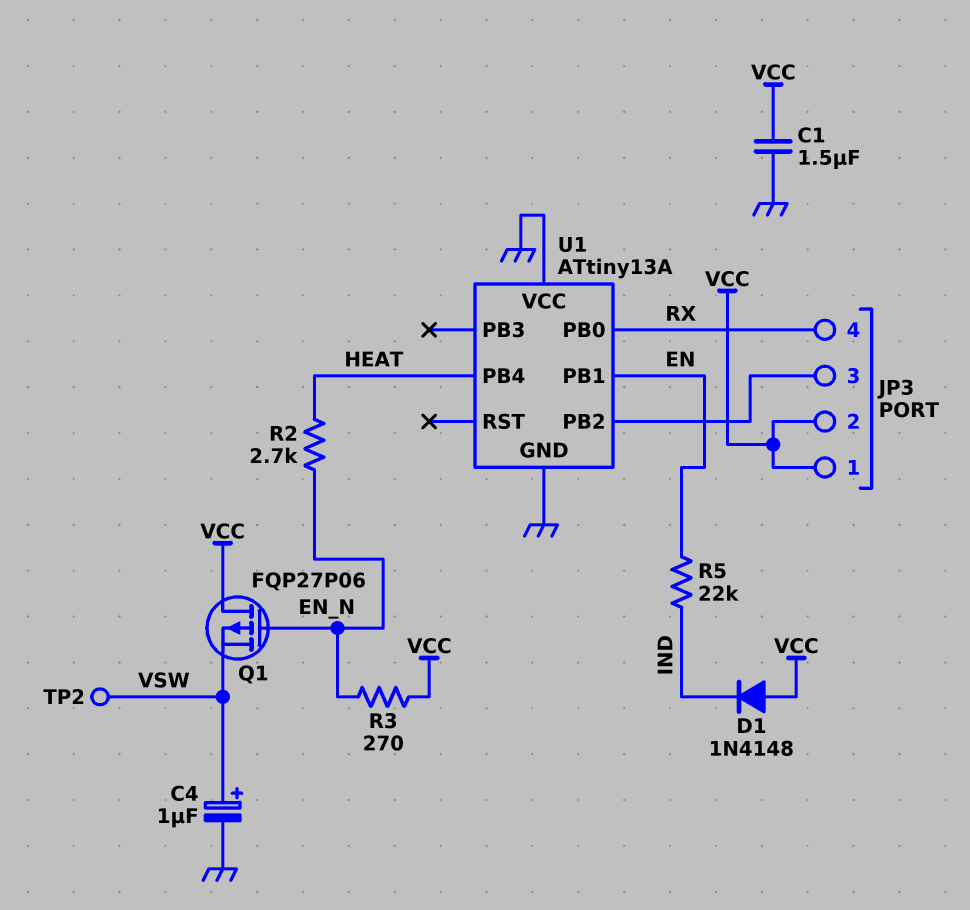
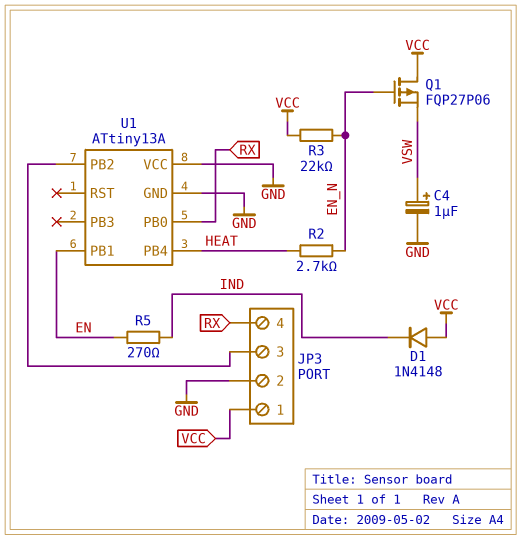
C1: 1.5uF (GND, VCC) -> none
JP3 pin 2: VCC -> GND
R3: 270 (EN_N, VCC) -> 22k (EN_N, VCC)
R5: 22k (EN, IND) -> 270 (EN, IND)
TP2: test point (VSW) -> none

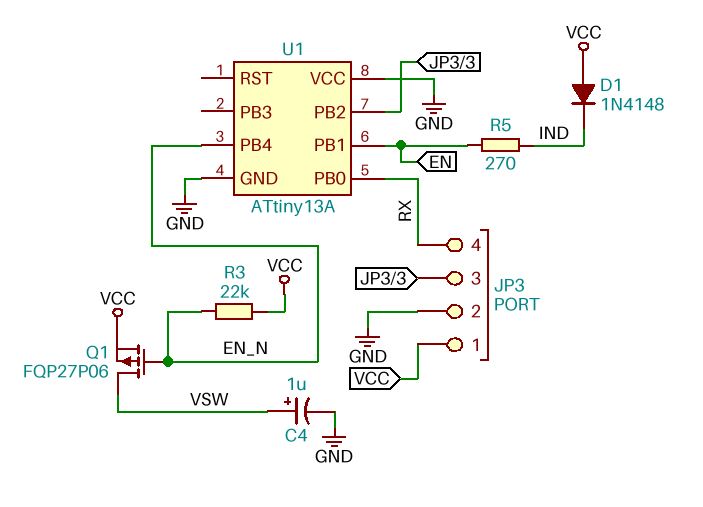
Q1: PMOS FQP27P06 (G EN_N, D VCC, S VSW) -> PMOS FQP27P06 (G EN_N, D VSW, S VCC)
R2: 2.7k (EN_N, HEAT) -> none
U1 pin PB4: HEAT -> EN_N

